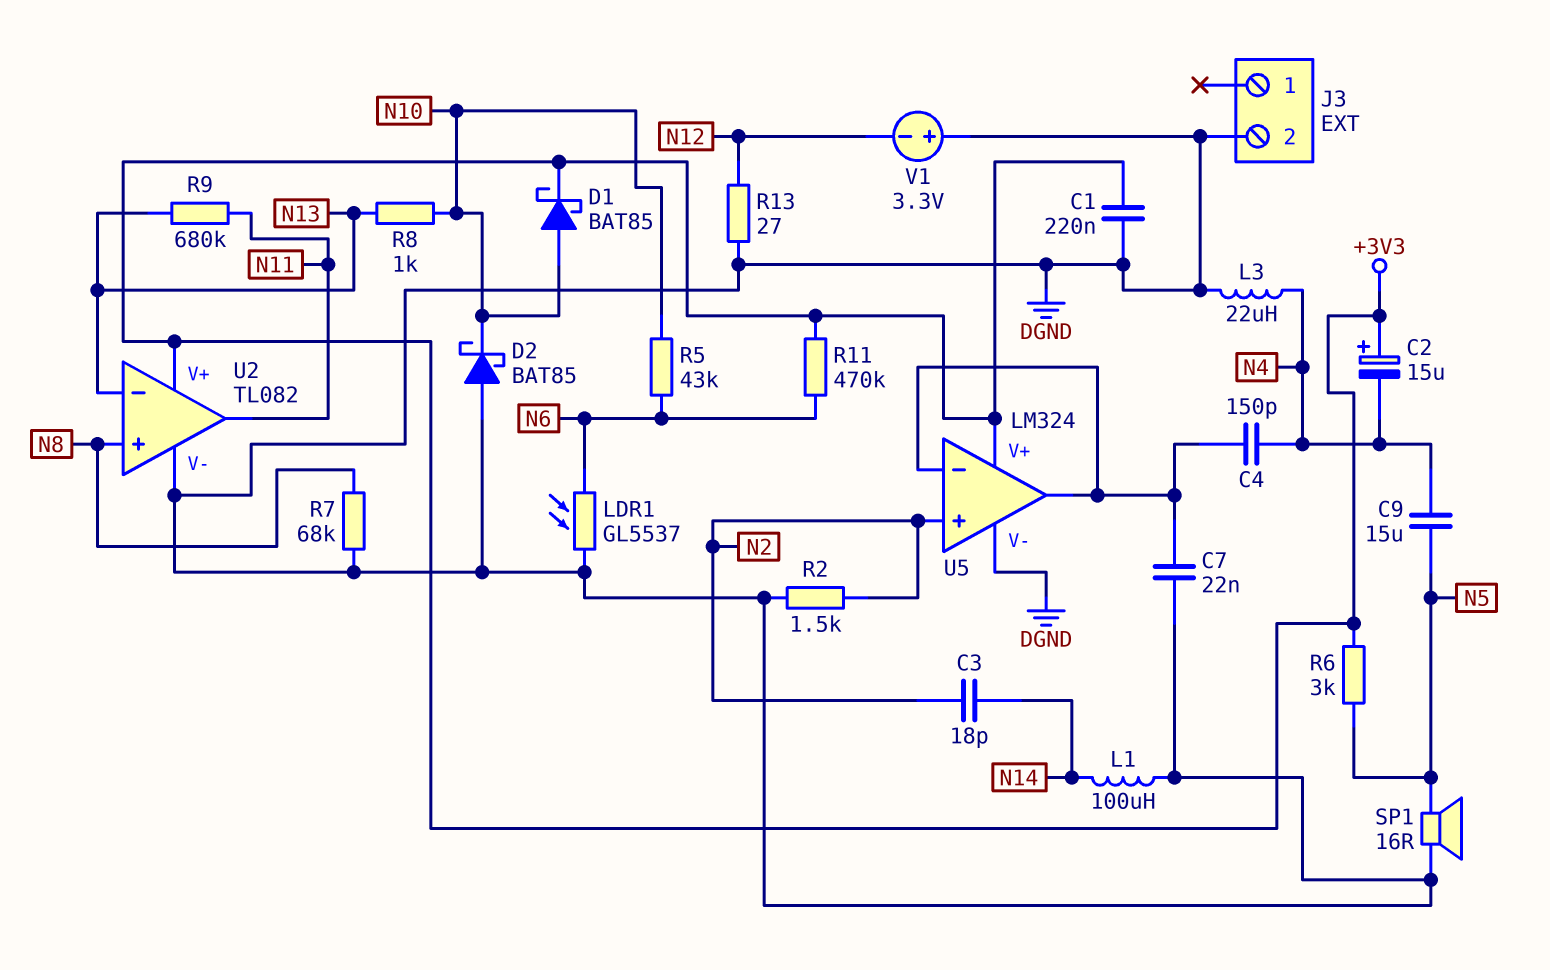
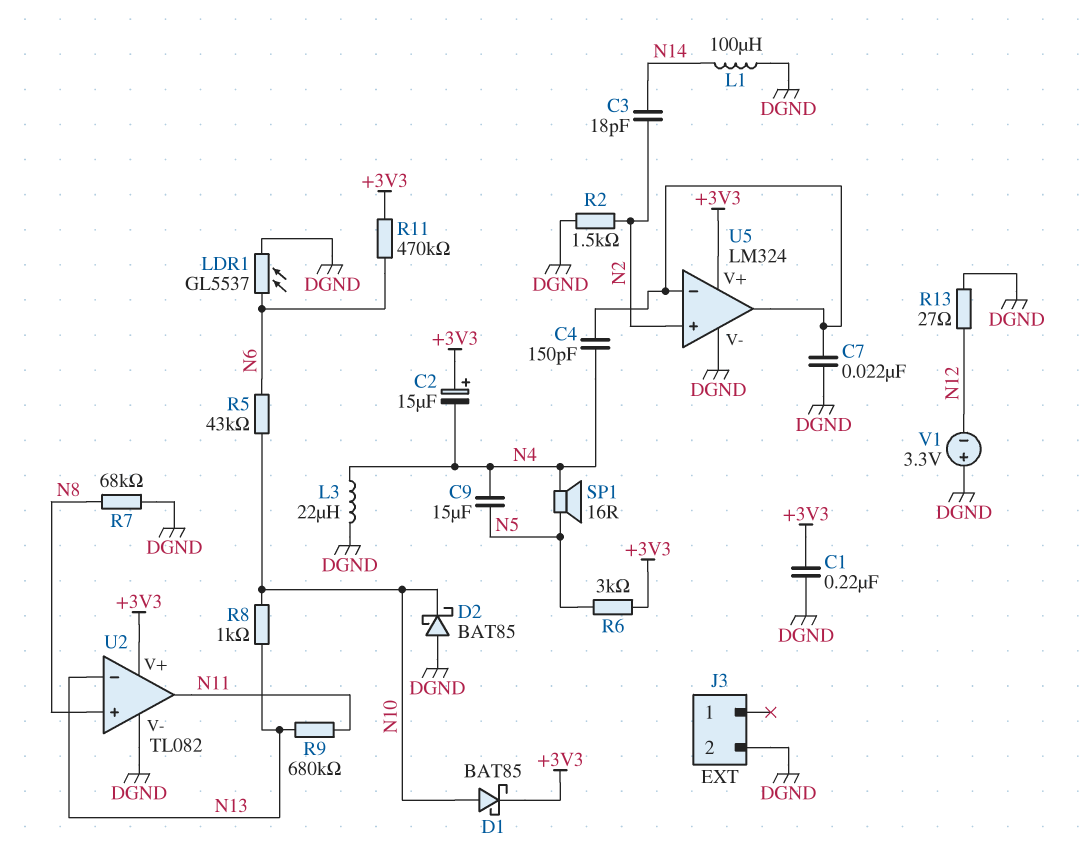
SP1: speaker 16R (DGND, N5) -> speaker 16R (N4, N5)

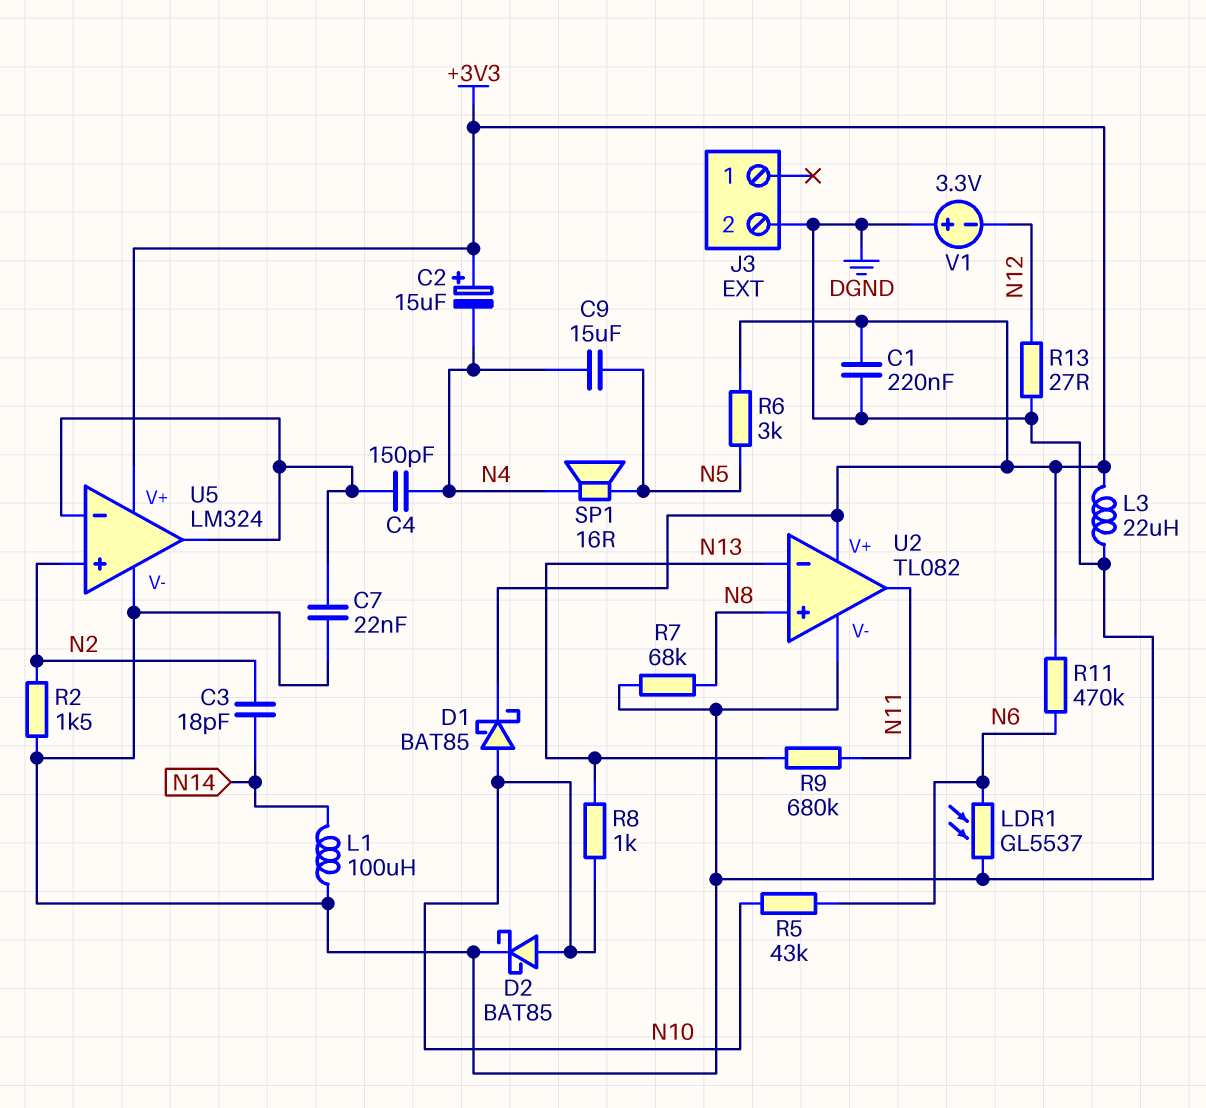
D2: schottky BAT85 (A DGND, K N10) -> schottky BAT85 (A N10, K DGND)
L3: 22uH (DGND, N4) -> 22uH (+3V3, DGND)

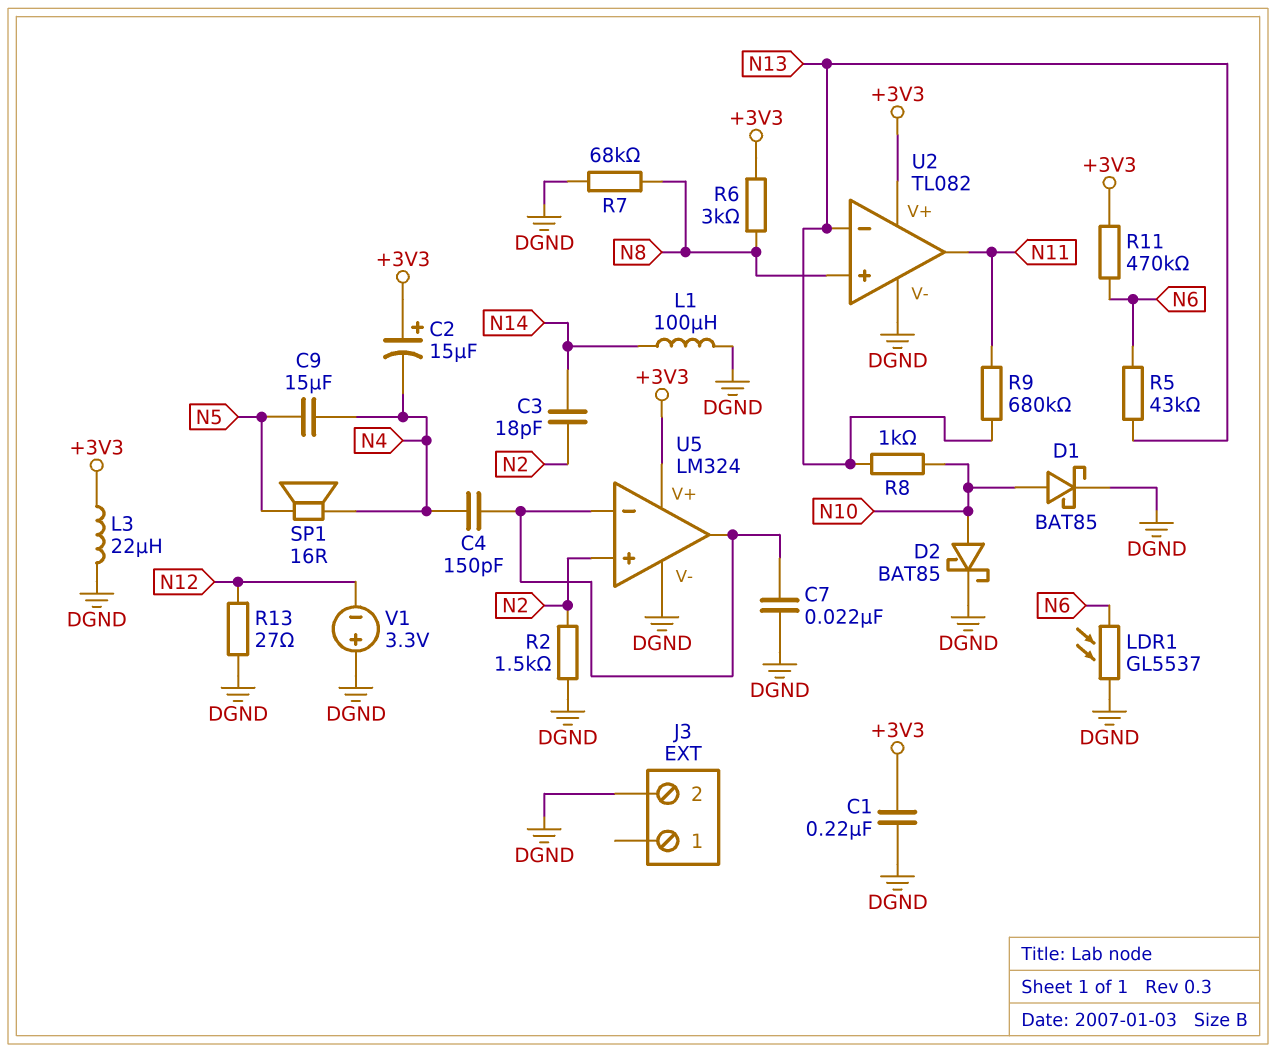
D1: schottky BAT85 (A N10, K +3V3) -> schottky BAT85 (A N10, K DGND)
R5: 43k (N6, N10) -> 43k (N6, N13)
R6: 3k (+3V3, N5) -> 3k (+3V3, N8)

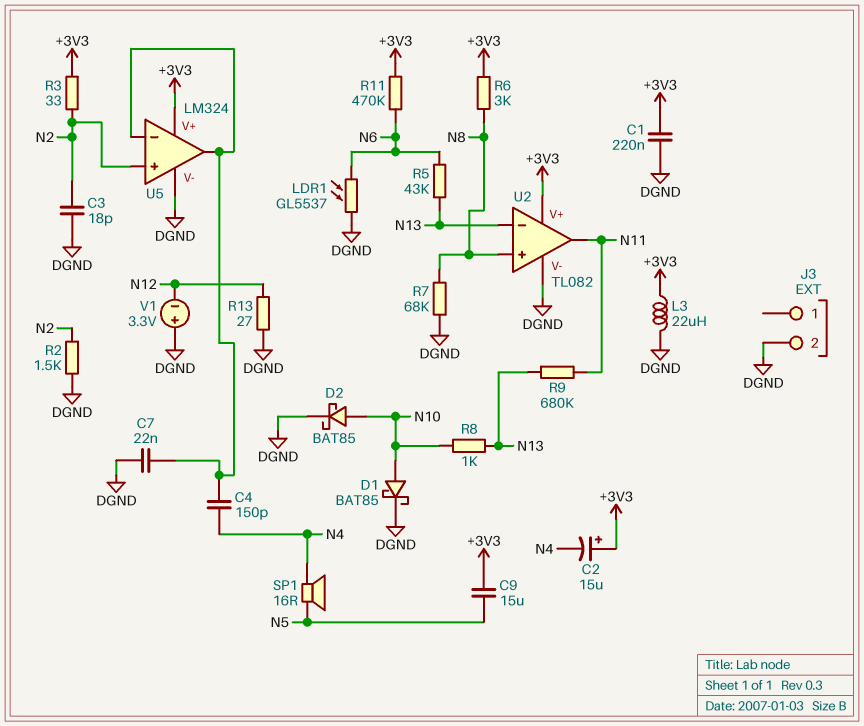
C3: 18pF (N2, N14) -> 18pF (DGND, N2)
C9: 15uF (N4, N5) -> 15uF (+3V3, N5)
L1: 100uH (DGND, N14) -> none
R3: none -> 33 (+3V3, N2)

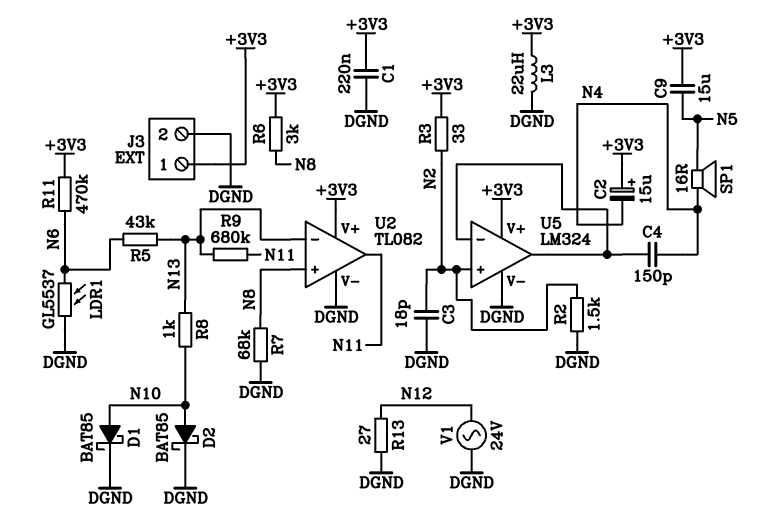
C7: 22nF (DGND, U5/in-) -> none
J3 pin 1: none -> +3V3
V1: 3.3V (plus DGND, minus N12) -> AC 24V (DGND, N12)

